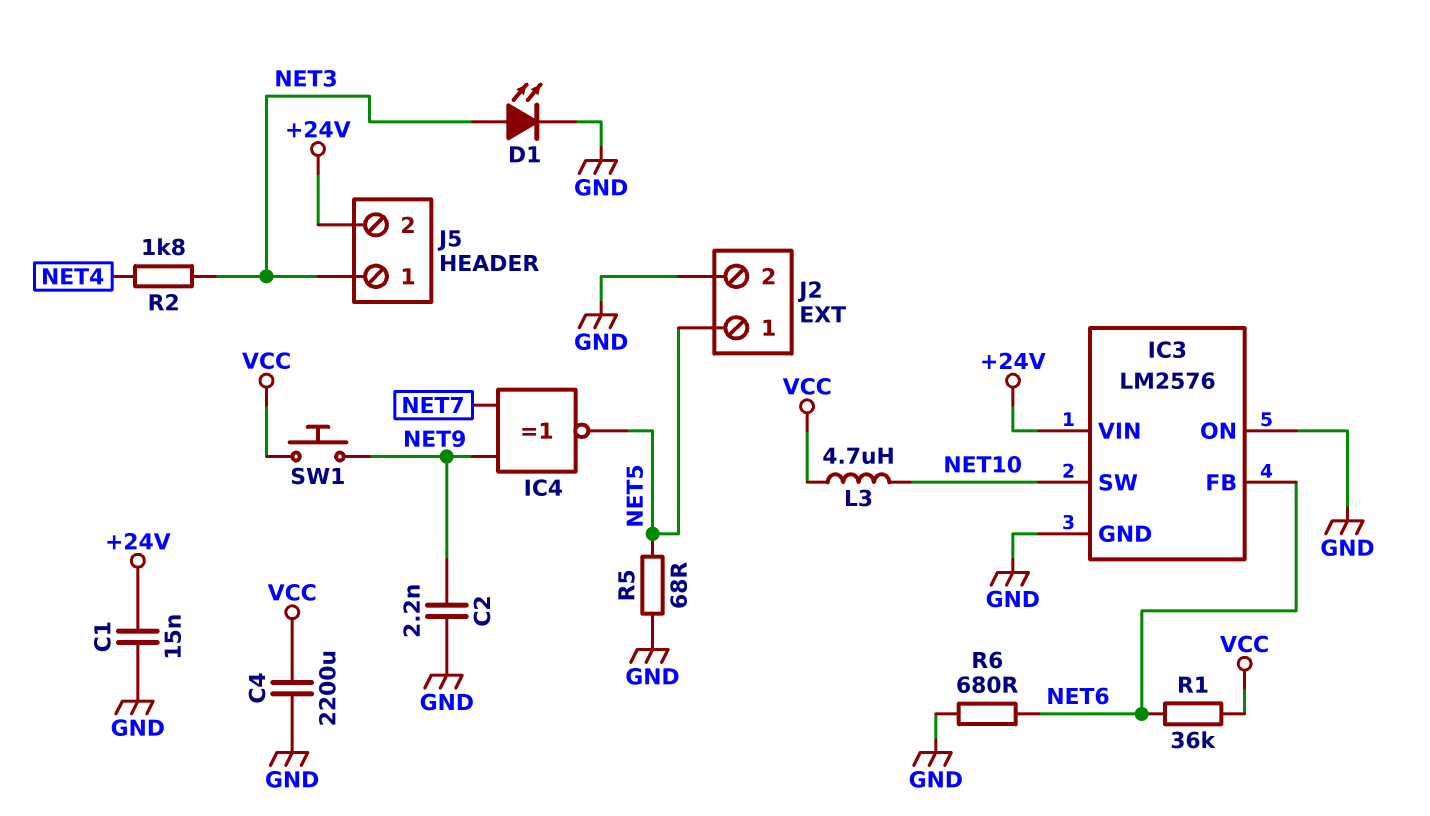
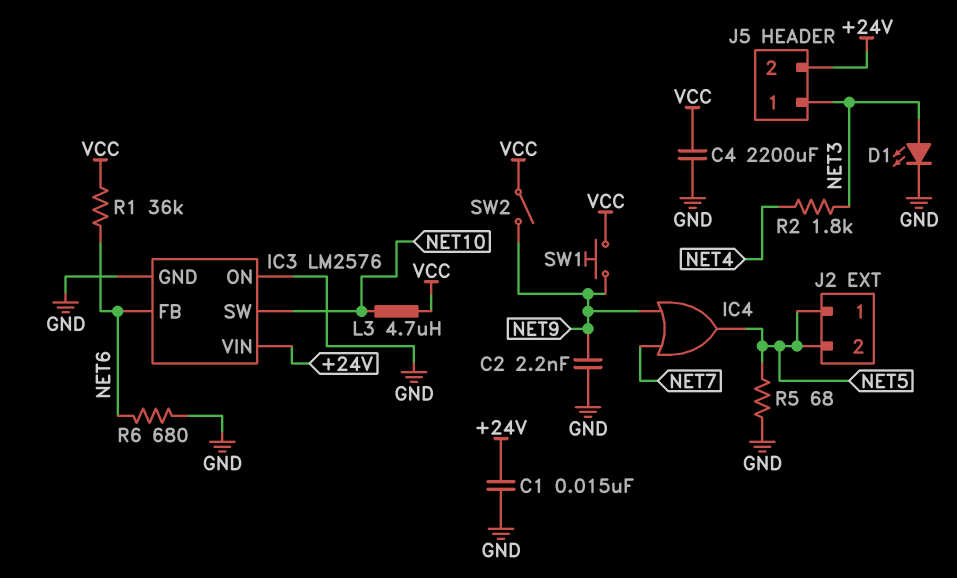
IC4: XNOR (in NET7, in NET9, out NET5) -> OR (in NET7, in NET9, out NET5)
J2 pin 2: GND -> NET5
SW2: none -> switch (NET9, VCC)

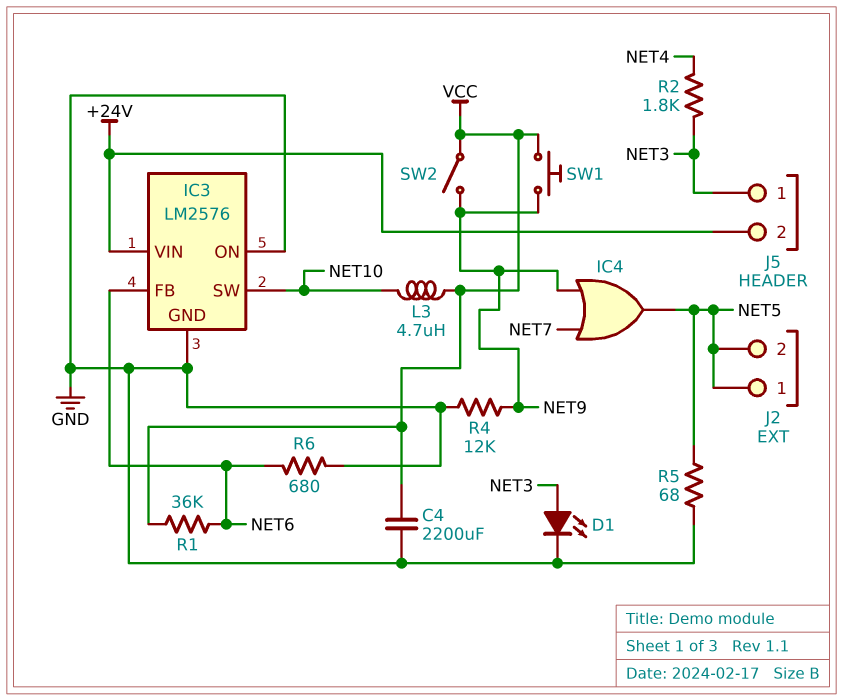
C1: 15nF (+24V, GND) -> none
C2: 2.2nF (GND, NET9) -> none
R4: none -> 12k (GND, NET9)

